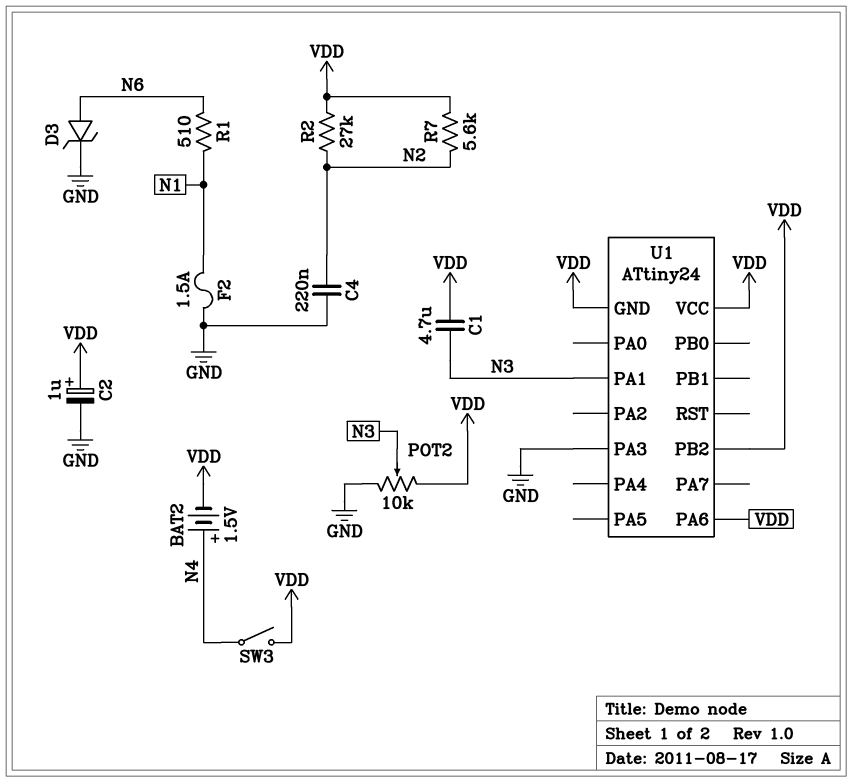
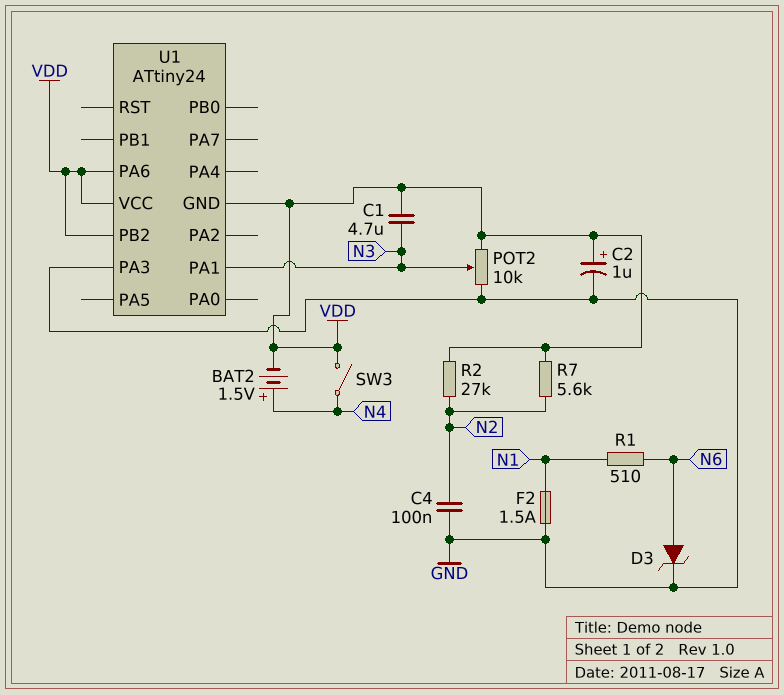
C4: 220nF (GND, N2) -> 100nF (GND, N2)

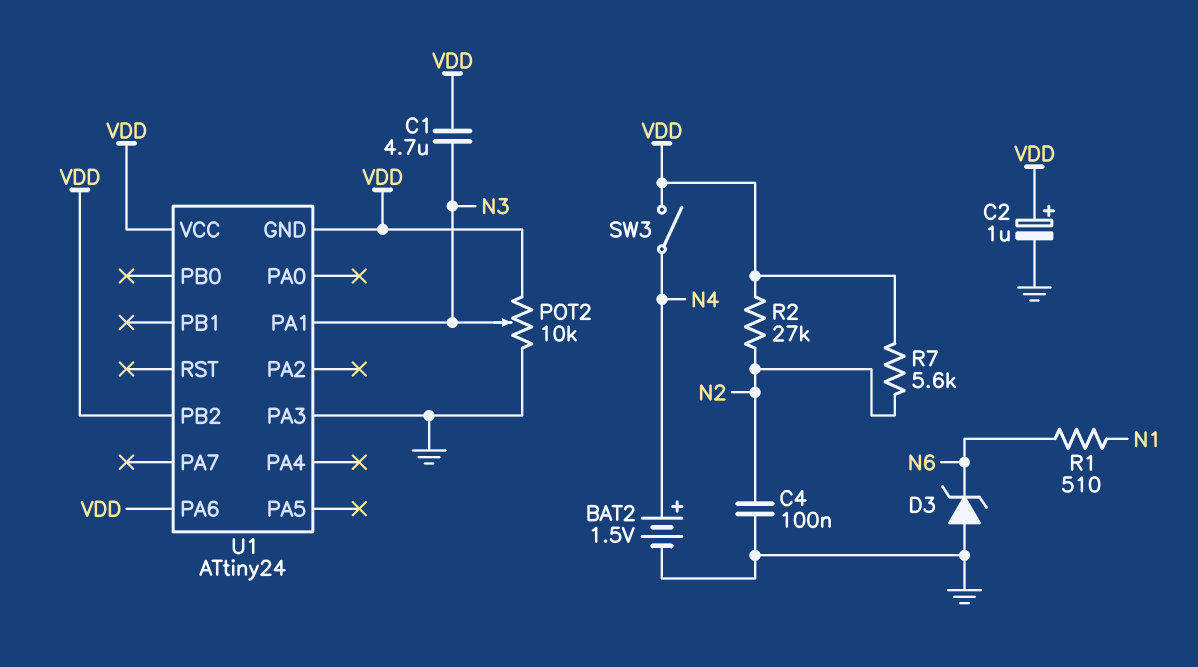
BAT2: 1.5V (plus N4, minus VDD) -> 1.5V (plus N4, minus GND)
D3: zener (A N6, K GND) -> zener (A GND, K N6)
F2: 1.5A (GND, N1) -> none

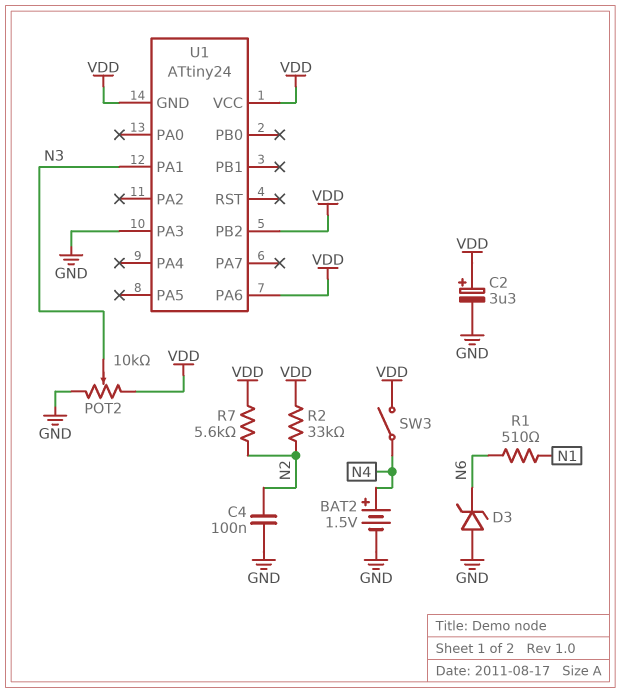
C1: 4.7uF (N3, VDD) -> none
C2: 1uF (plus VDD, minus GND) -> 3.3uF (plus VDD, minus GND)
R2: 27k (N2, VDD) -> 33k (N2, VDD)

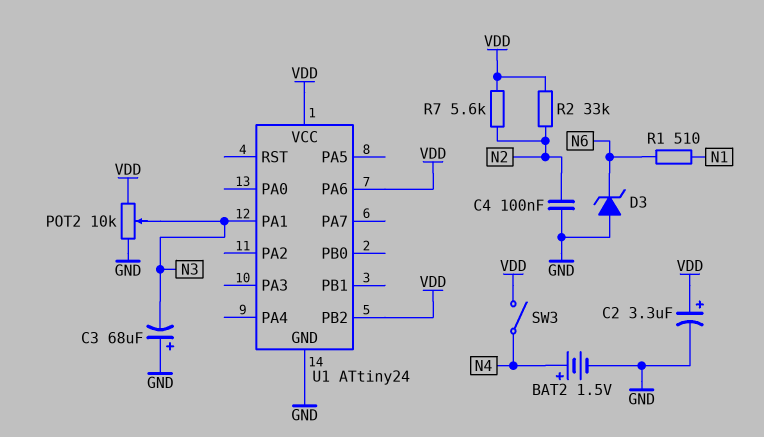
C3: none -> 68uF (plus GND, minus N3)
U1 pin GND: VDD -> GND
U1 pin PA3: GND -> none

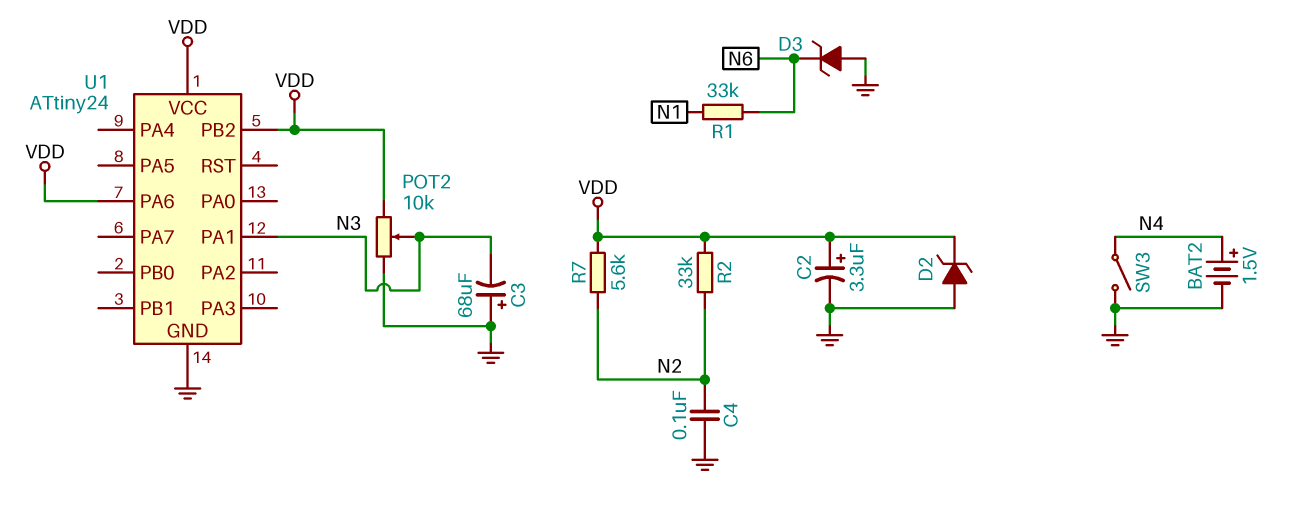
D2: none -> zener (A GND, K VDD)
R1: 510 (N1, N6) -> 33k (N1, N6)
SW3: switch (N4, VDD) -> switch (GND, N4)

